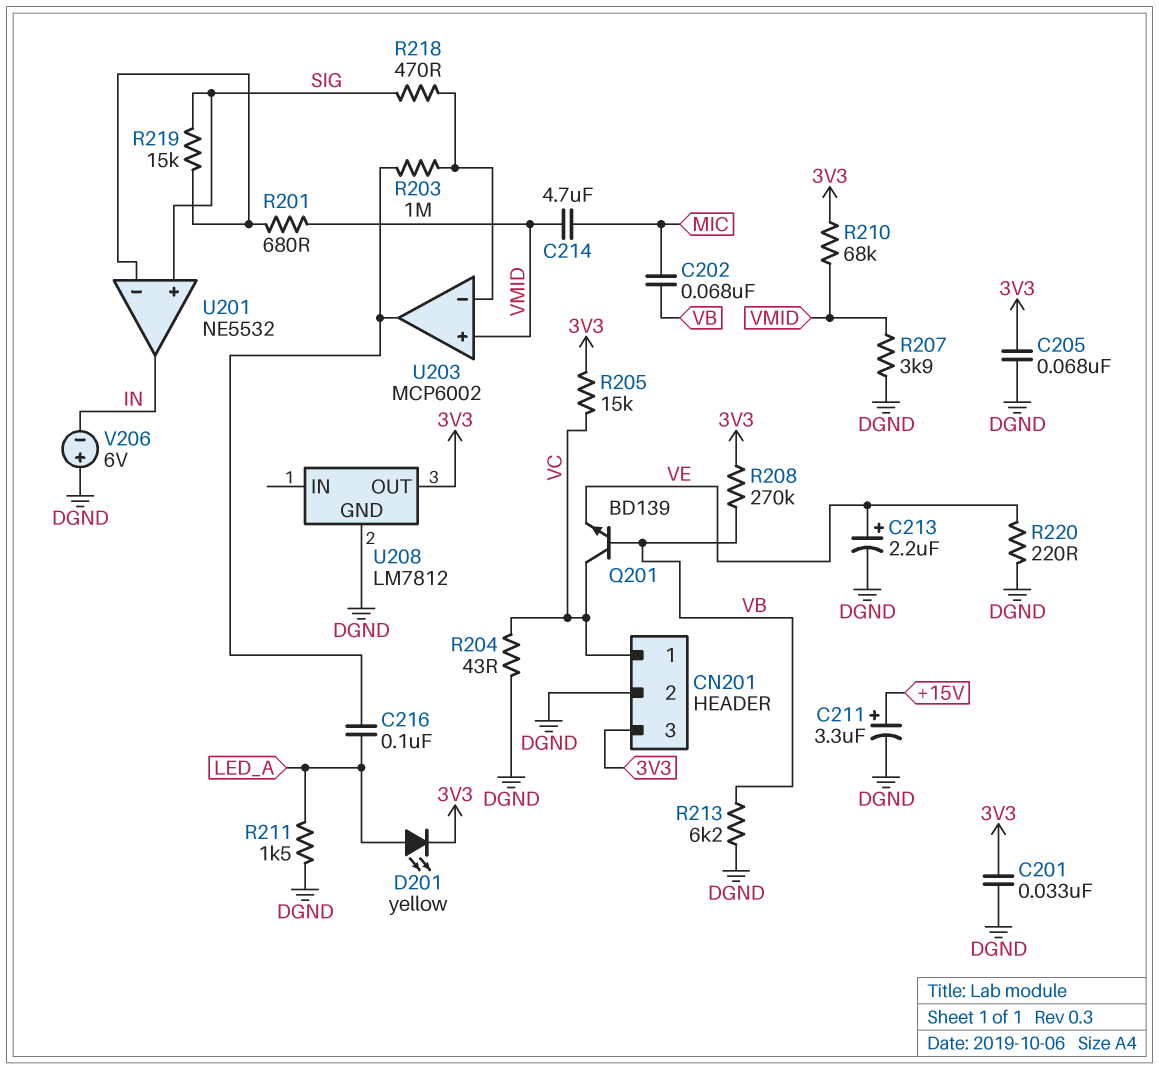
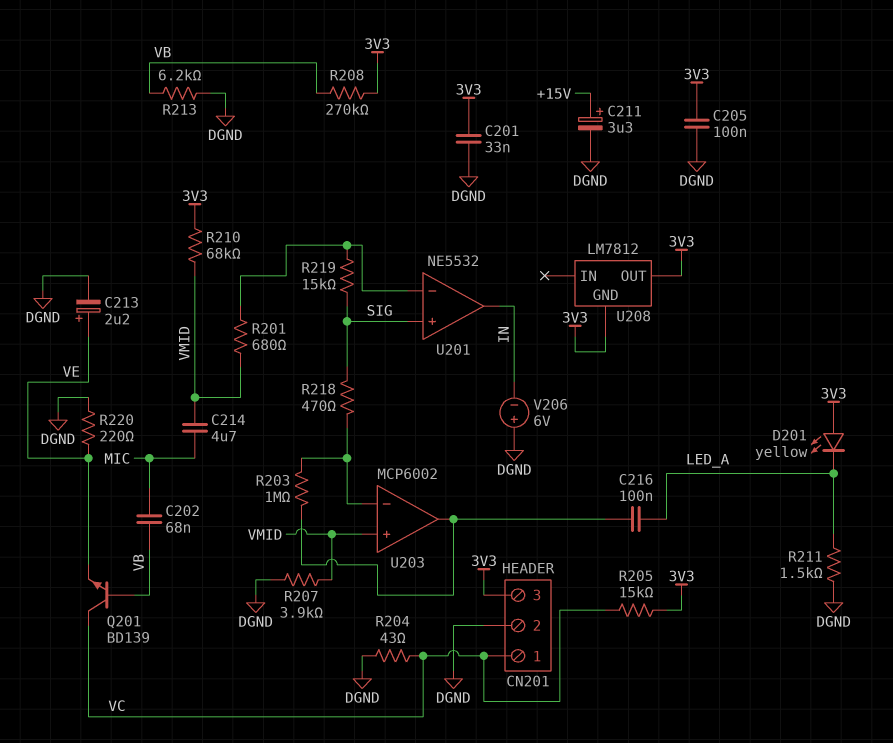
C205: 68nF (3V3, DGND) -> 100nF (3V3, DGND)
D201: LED yellow (A LED_A, K 3V3) -> LED yellow (A 3V3, K LED_A)
U208 pin GND: DGND -> 3V3

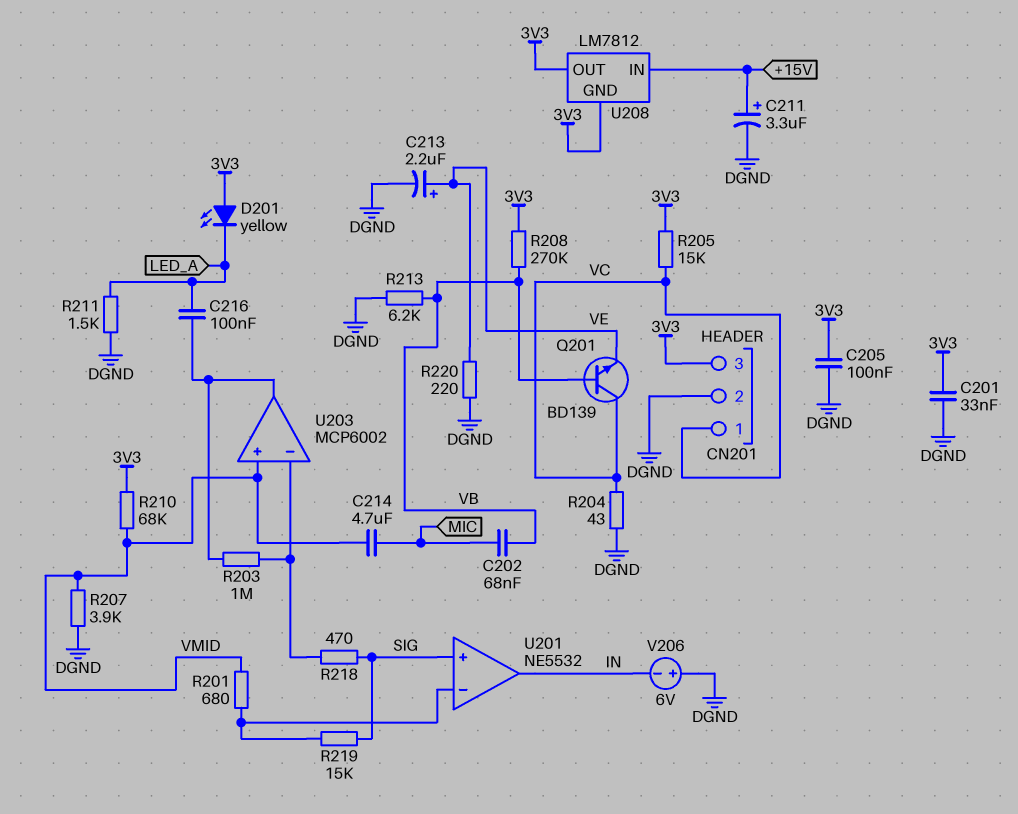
U208 pin IN: none -> +15V

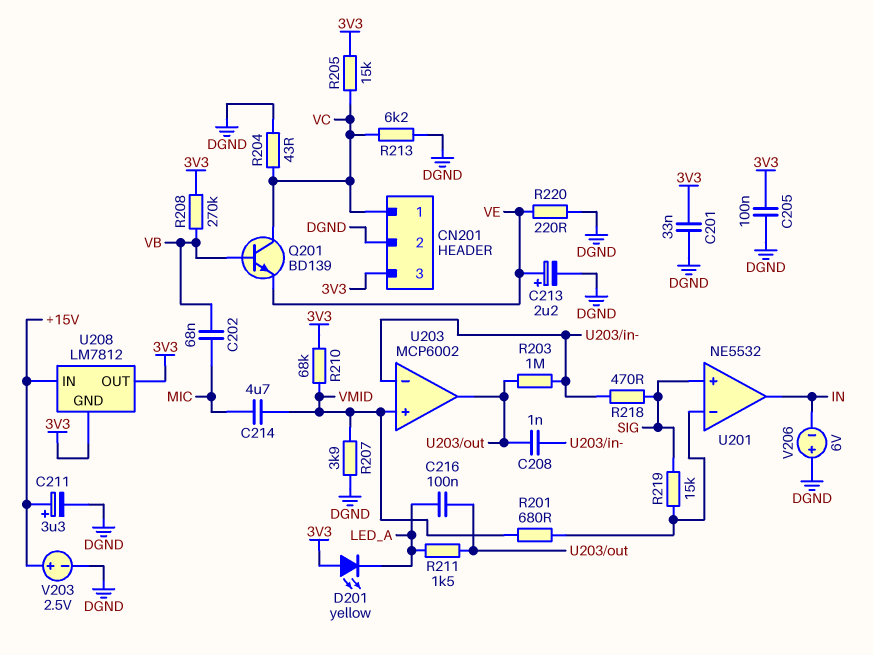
C208: none -> 1nF (U203/in-, U203/out)
R211: 1.5k (DGND, LED_A) -> 1.5k (LED_A, U203/out)
R213: 6.2k (DGND, VB) -> 6.2k (DGND, VC)
V203: none -> 2.5V (plus +15V, minus DGND)

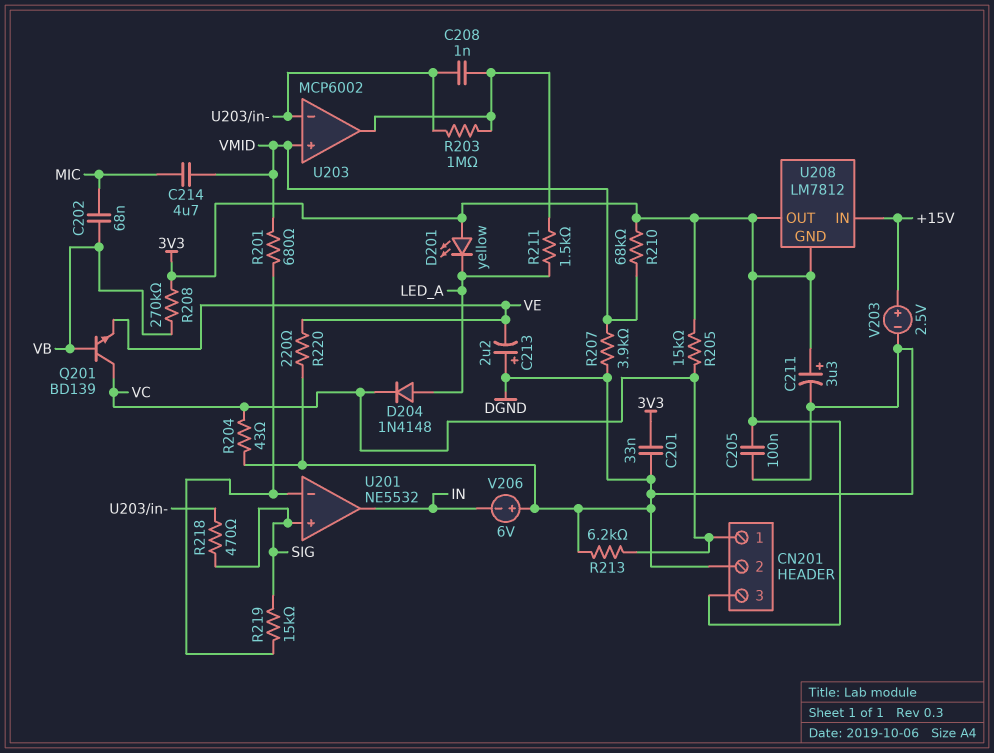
C211: 3.3uF (plus +15V, minus DGND) -> 3.3uF (plus 3V3, minus DGND)
C213: 2.2uF (plus VE, minus DGND) -> 2.2uF (plus DGND, minus VE)
C216: 100nF (LED_A, U203/out) -> none
D204: none -> diode 1N4148 (A LED_A, K VC)

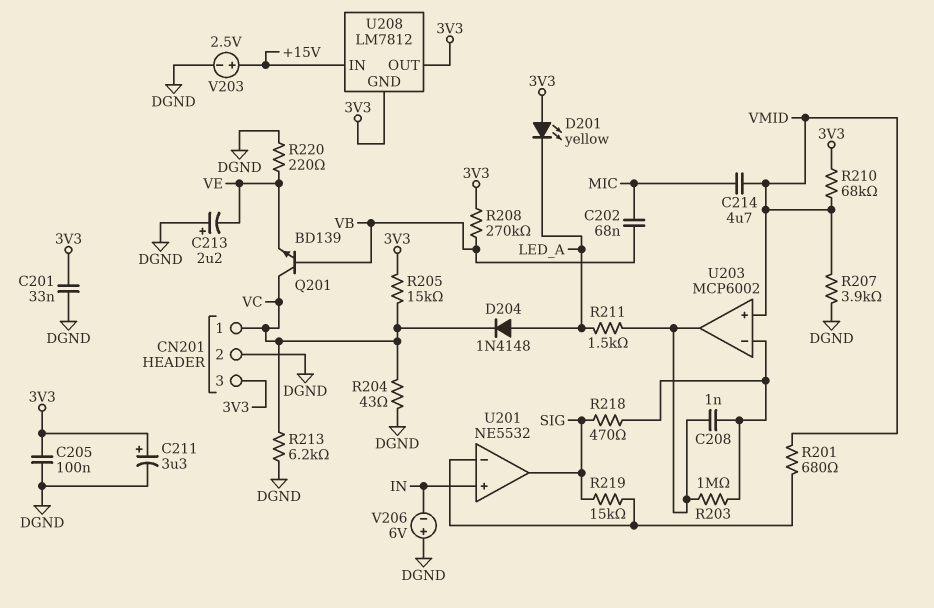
U201 pin in+: SIG -> IN
U201 pin out: IN -> SIG

